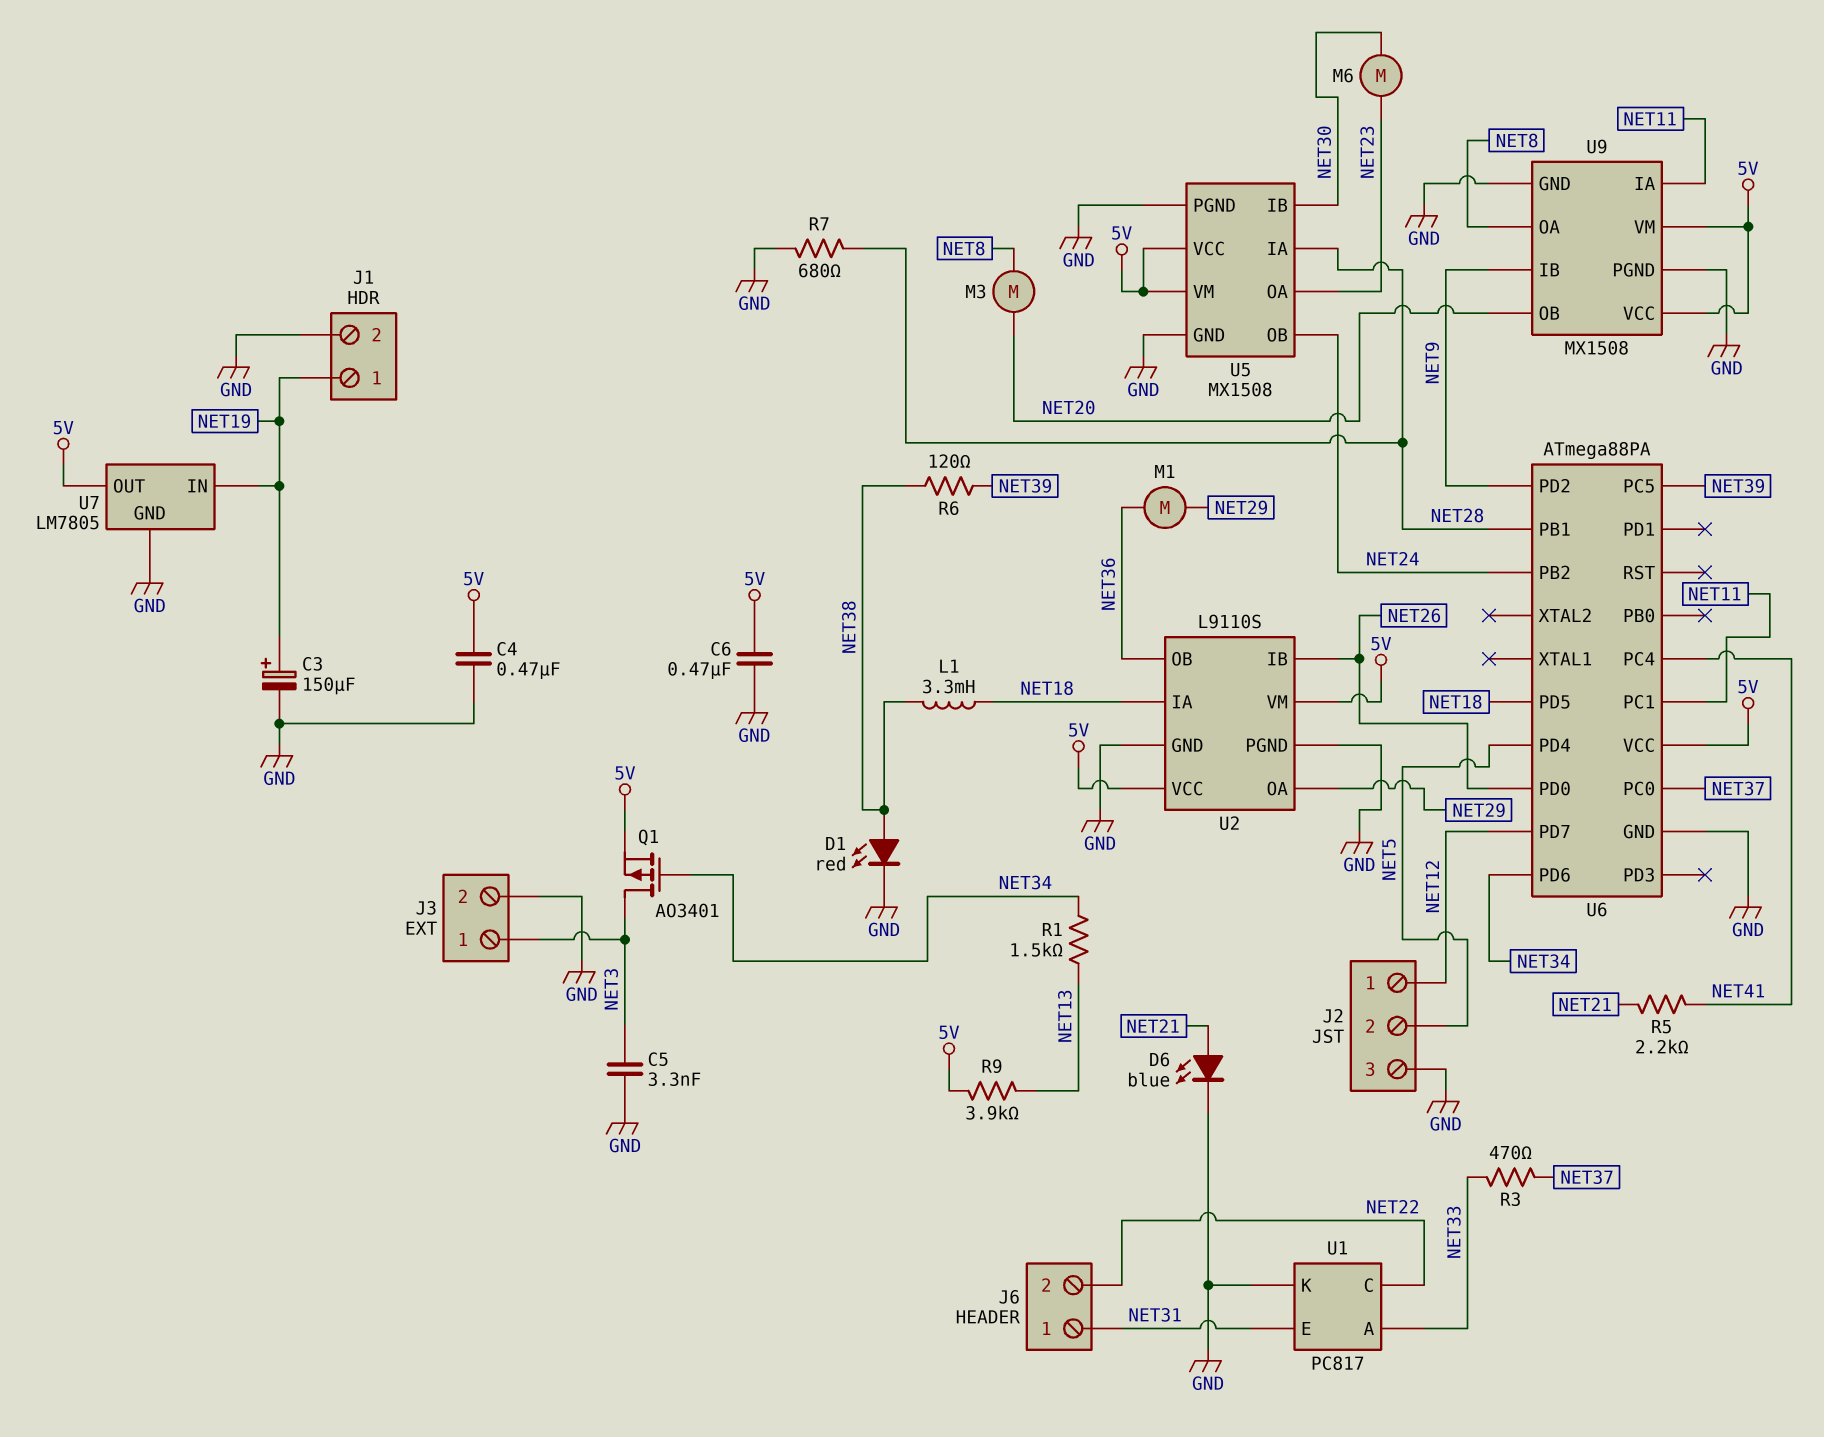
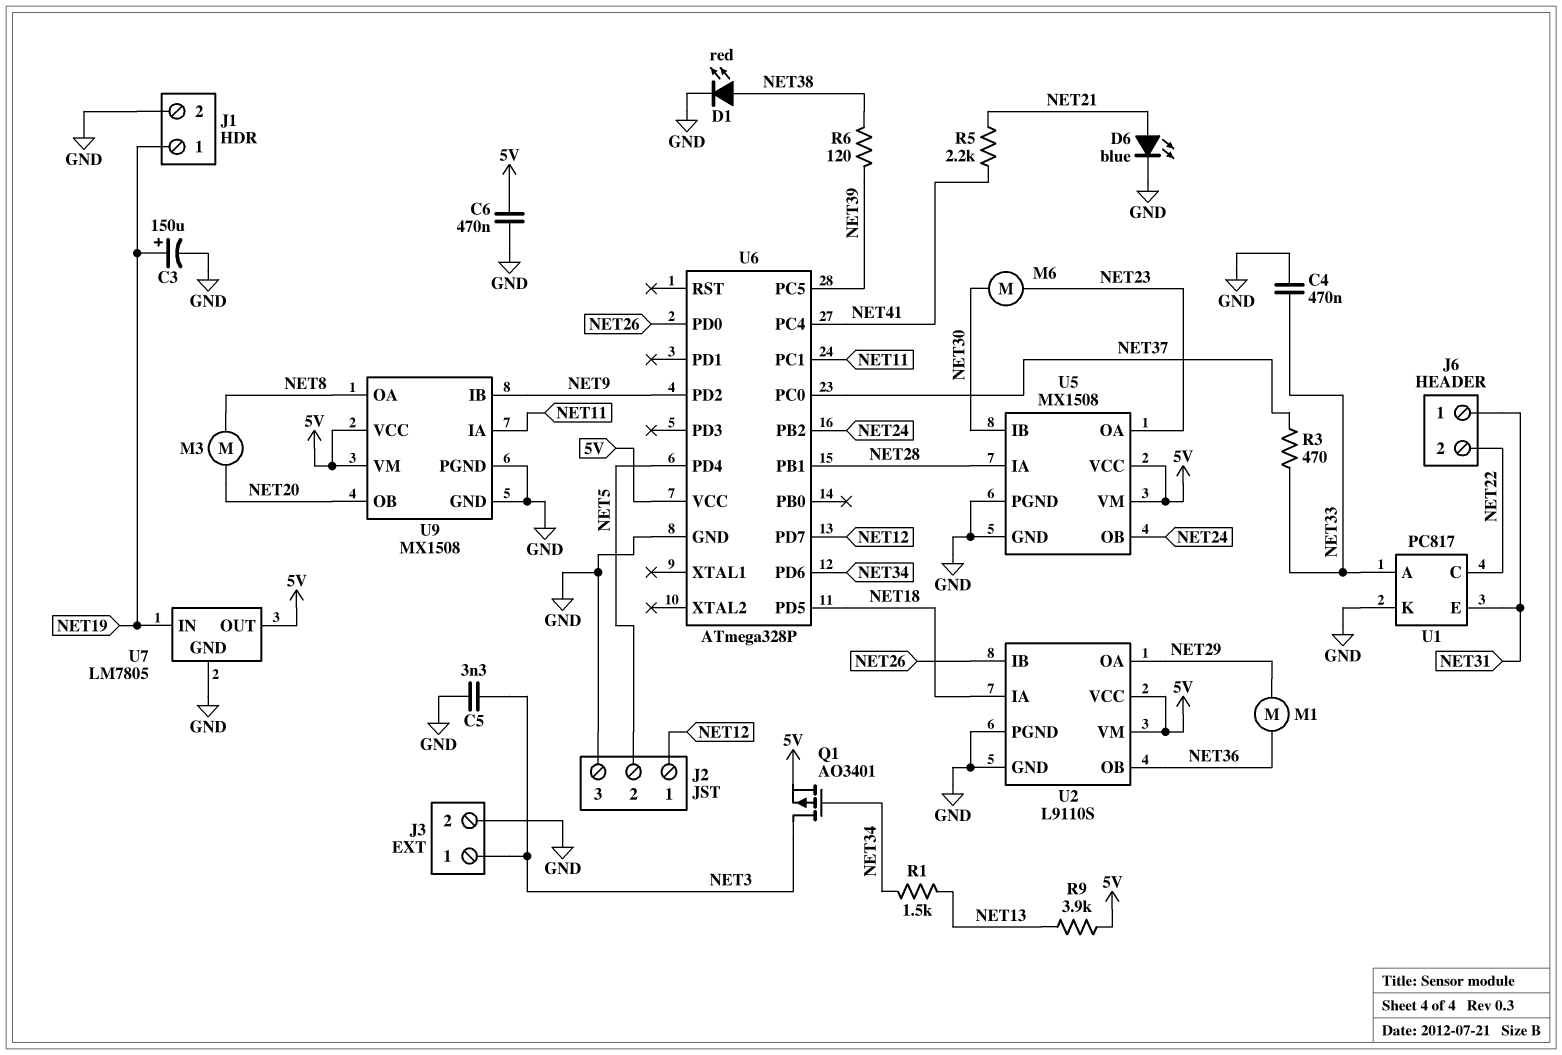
C4: 470nF (5V, GND) -> 470nF (GND, NET33)
L1: 3.3mH (NET18, NET38) -> none
R7: 680 (GND, NET28) -> none
U6: ATmega88PA -> ATmega328P

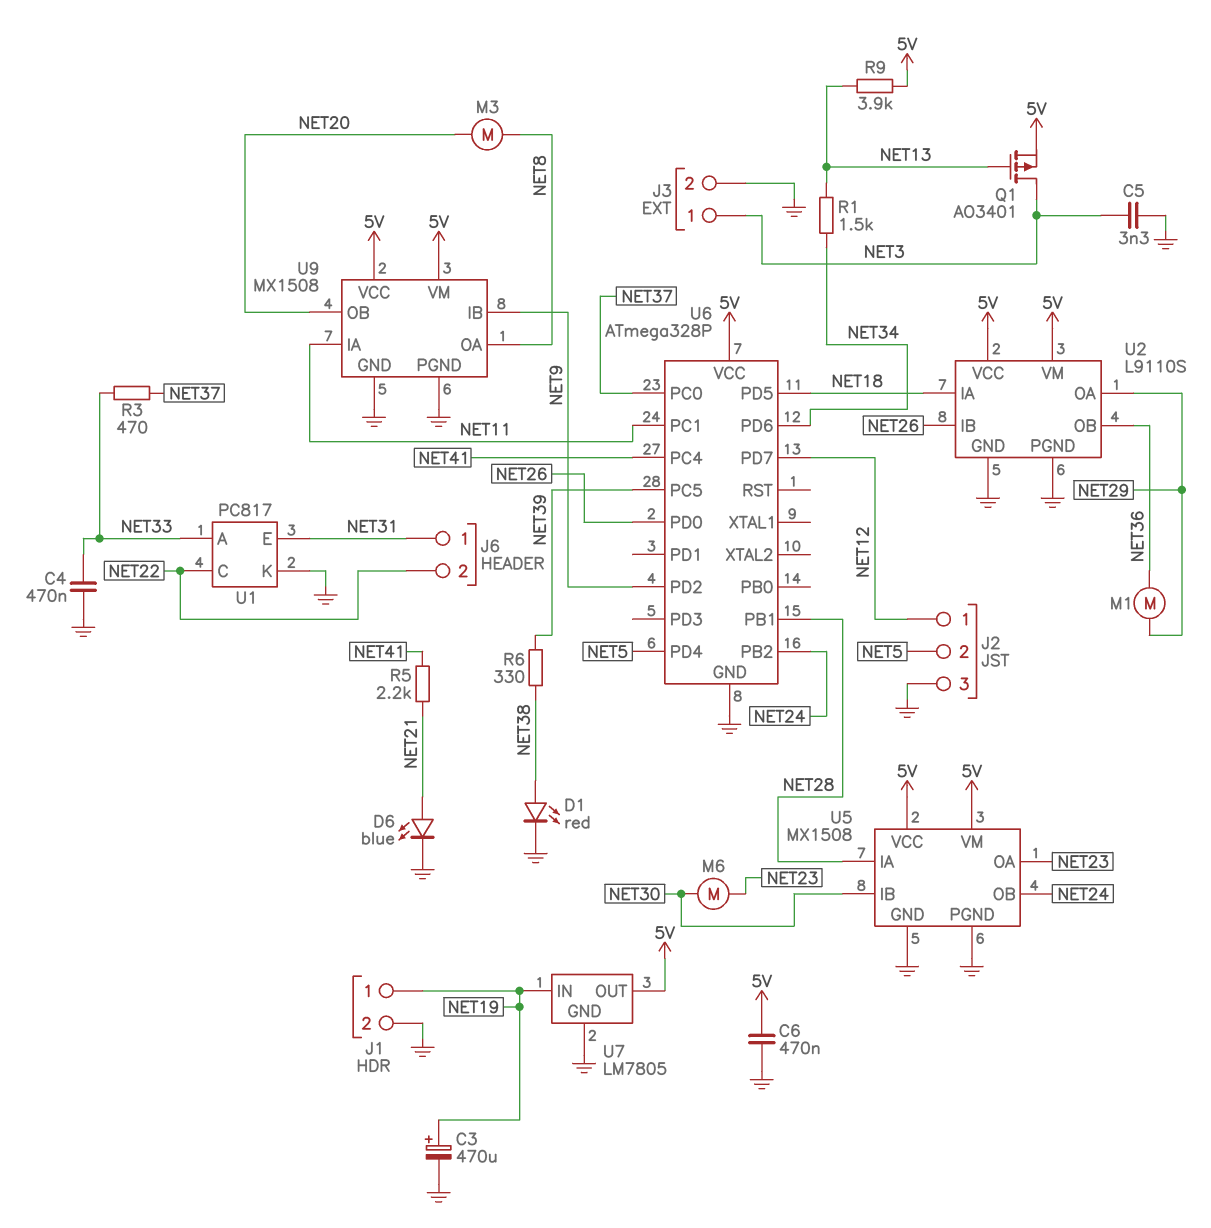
C3: 150uF (plus NET19, minus GND) -> 470uF (plus NET19, minus GND)
Q1: PMOS AO3401 (G NET34, D NET3, S 5V) -> PMOS AO3401 (G NET13, D NET3, S 5V)
R6: 120 (NET38, NET39) -> 330 (NET38, NET39)

